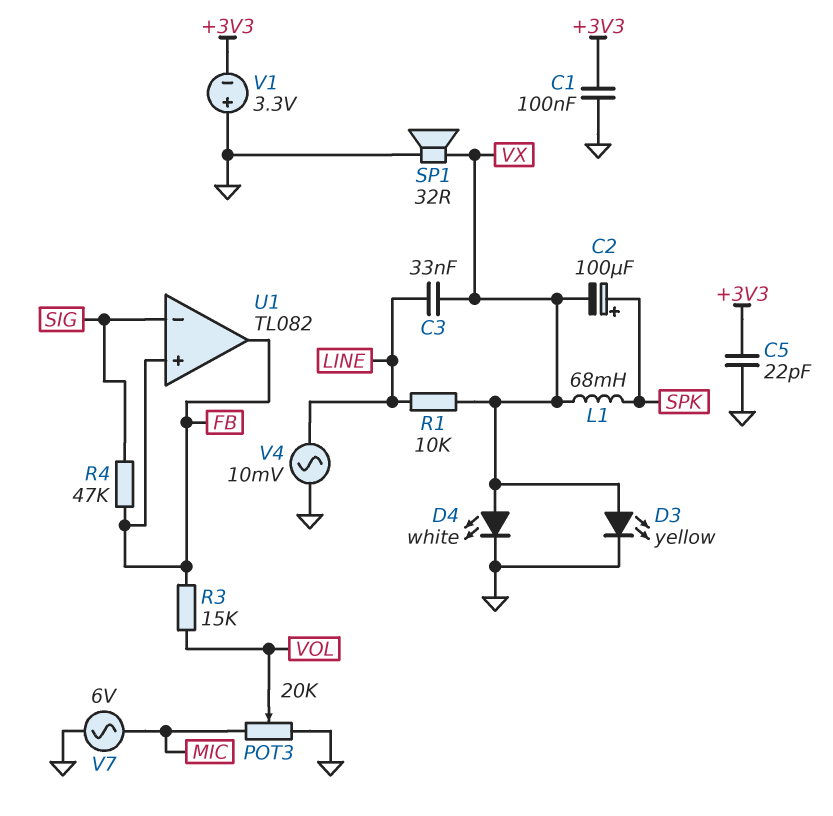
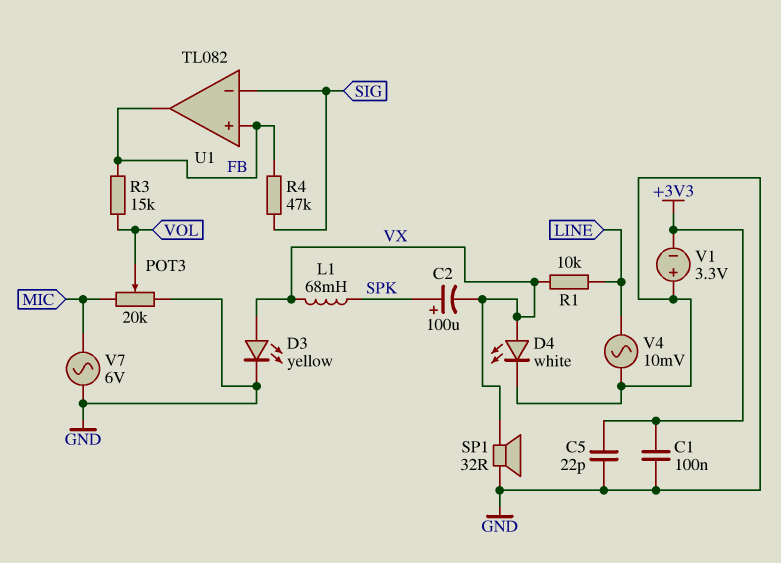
C3: 33nF (LINE, VX) -> none

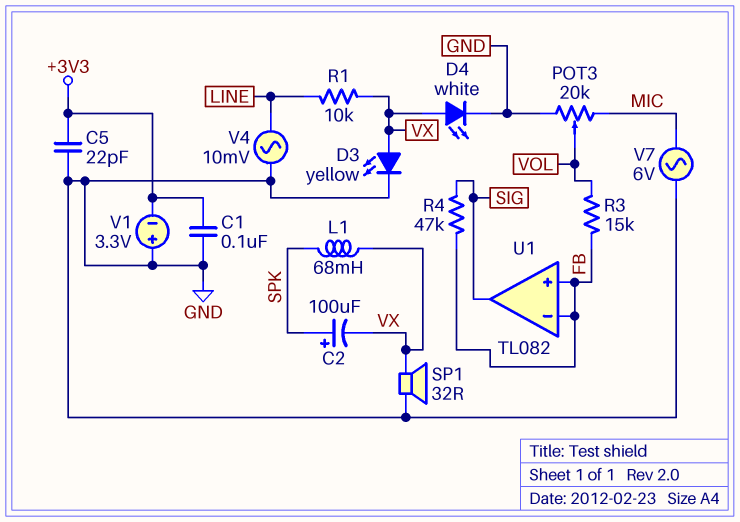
U1 pin in-: SIG -> FB
U1 pin out: FB -> SIG

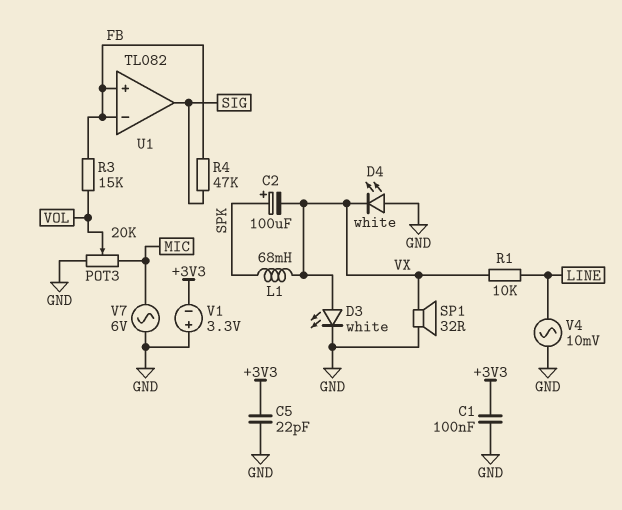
D3: LED yellow (A VX, K GND) -> LED white (A VX, K GND)
D4: LED white (A VX, K GND) -> LED white (A GND, K VX)

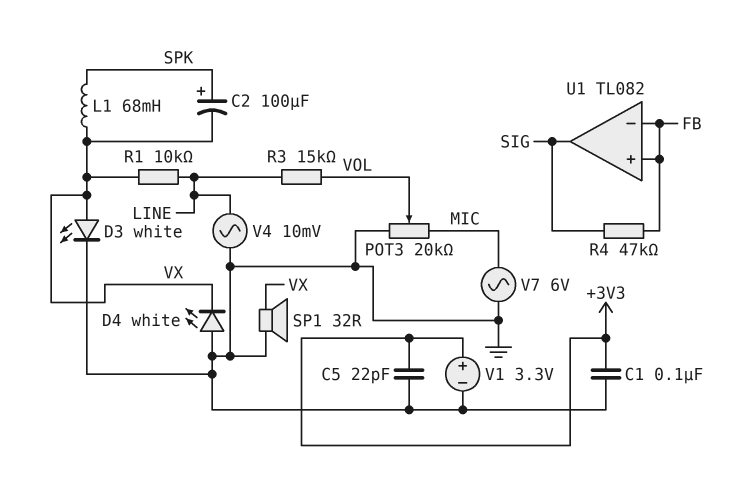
R3: 15k (FB, VOL) -> 15k (LINE, VOL)
V1: 3.3V (plus GND, minus +3V3) -> 3.3V (plus +3V3, minus GND)

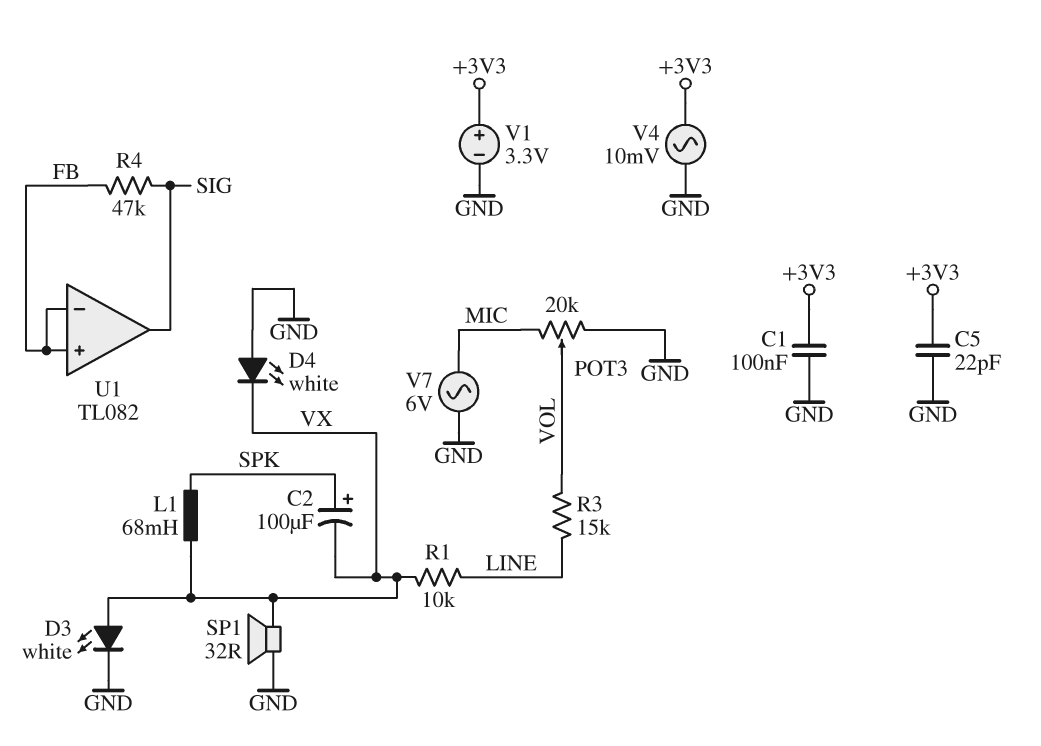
V4: AC 10mV (GND, LINE) -> AC 10mV (+3V3, GND)

